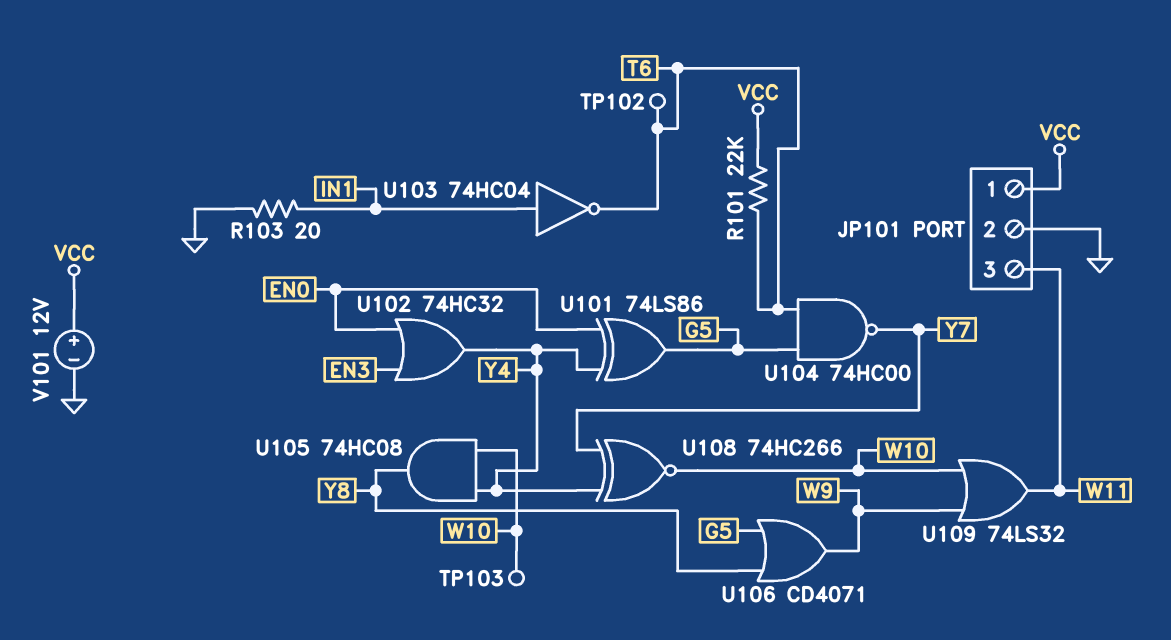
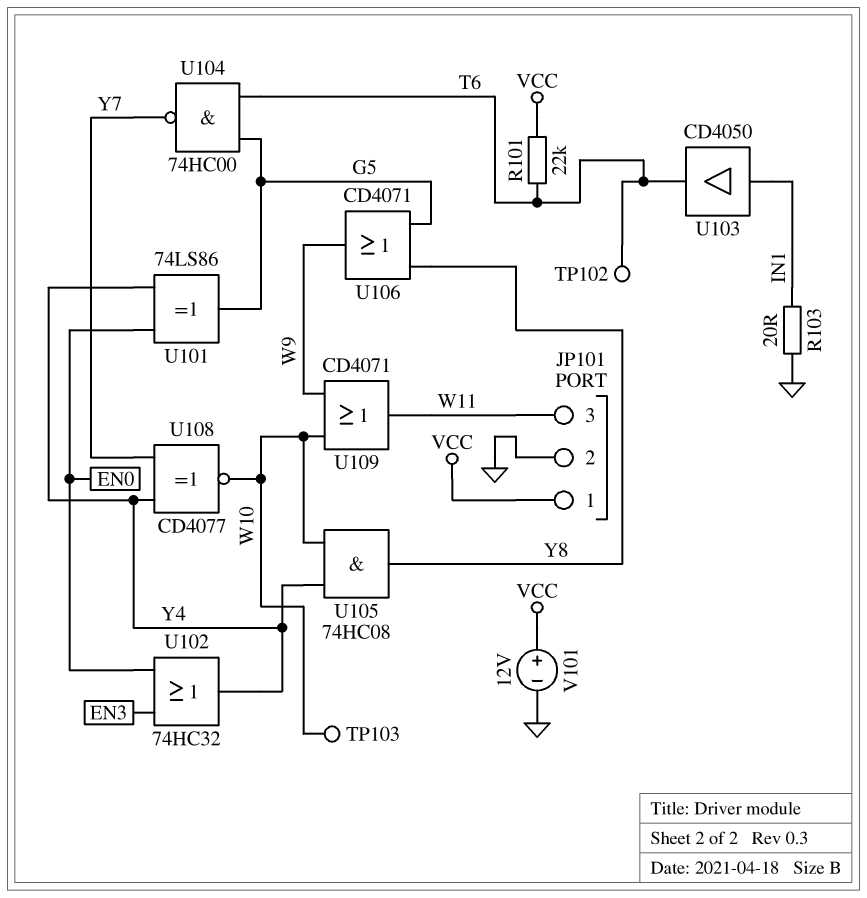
U103: NOT 74HC04 (in IN1, out T6) -> buffer CD4050 (in IN1, out T6)
U108: XNOR 74HC266 (in Y4, in Y7, out W10) -> XNOR CD4077 (in Y4, in Y7, out W10)
U109: OR 74LS32 (in W9, in W10, out W11) -> OR CD4071 (in W9, in W10, out W11)

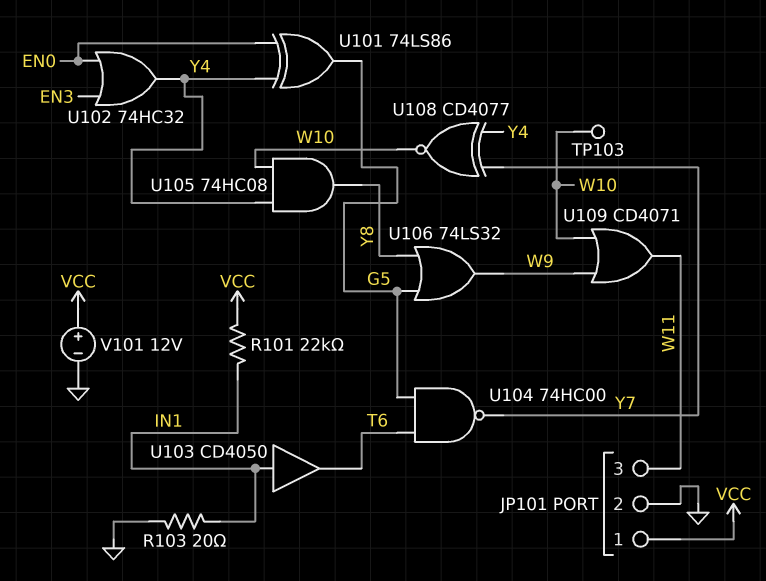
R101: 22k (T6, VCC) -> 22k (IN1, VCC)
TP102: test point (T6) -> none
U106: OR CD4071 (in G5, in Y8, out W9) -> OR 74LS32 (in G5, in Y8, out W9)

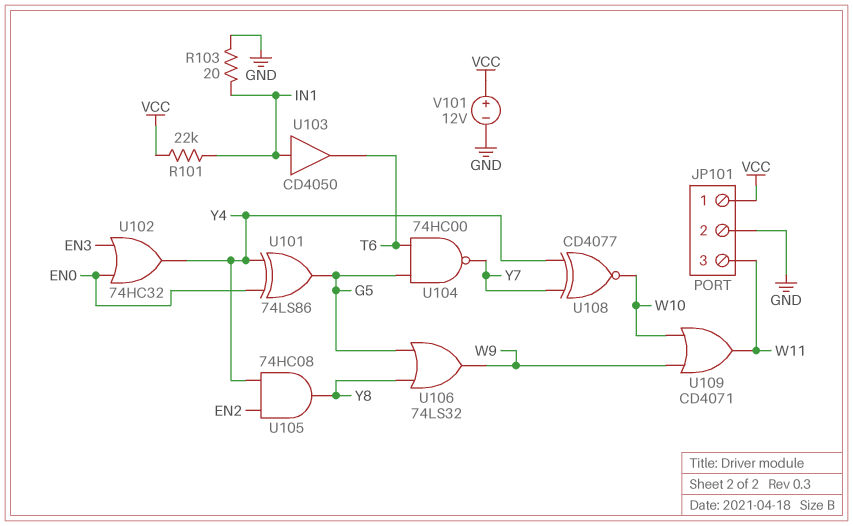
TP103: test point (W10) -> none
U105: AND 74HC08 (in W10, in Y4, out Y8) -> AND 74HC08 (in EN2, in Y4, out Y8)

